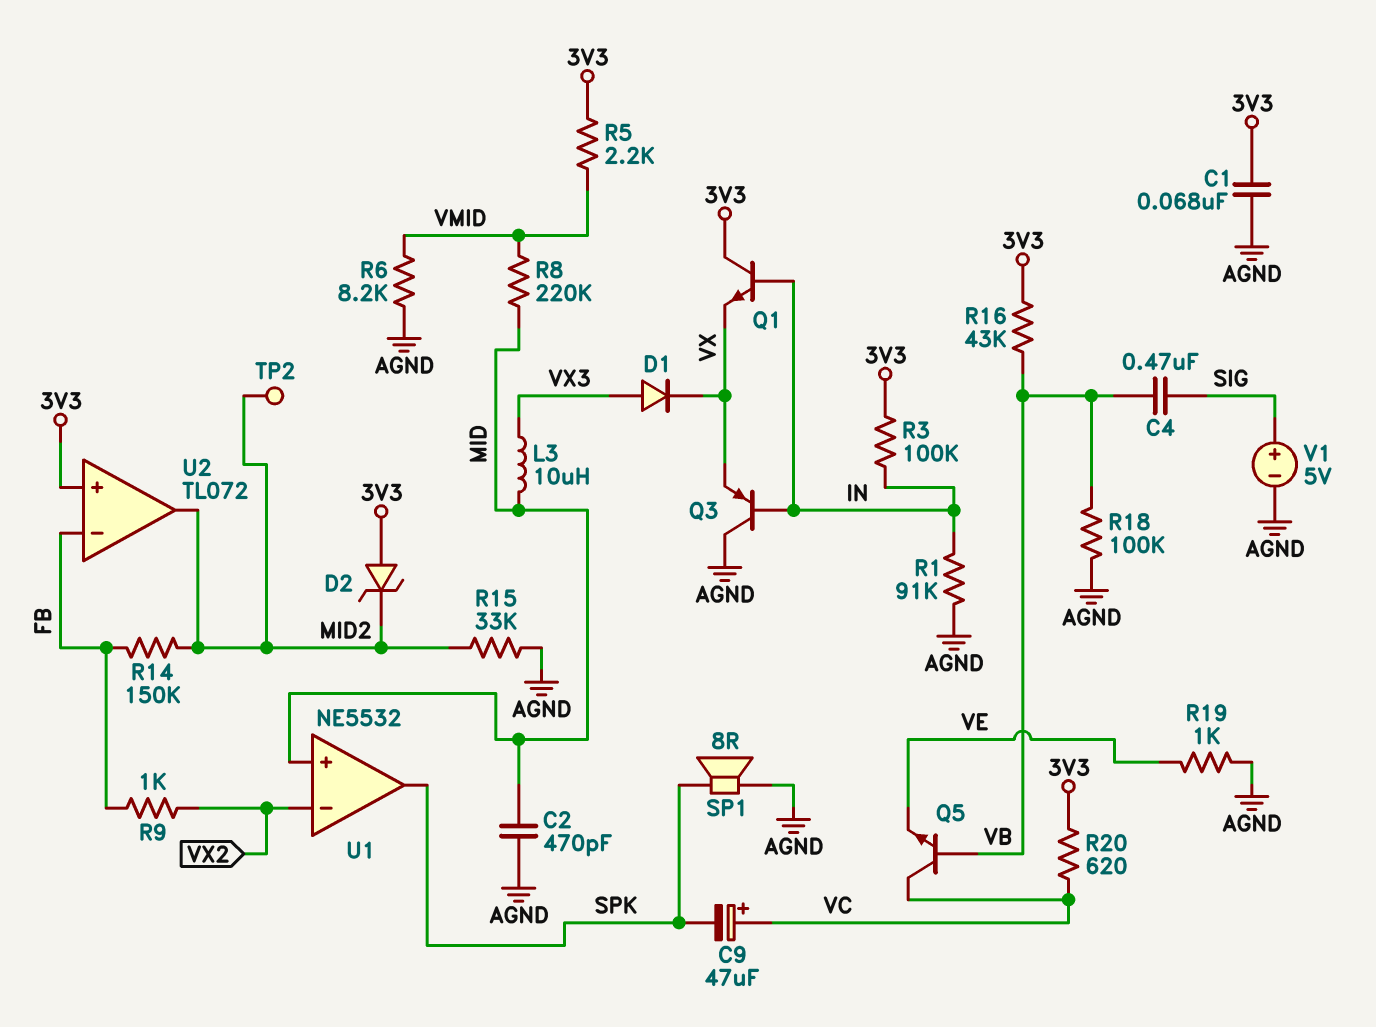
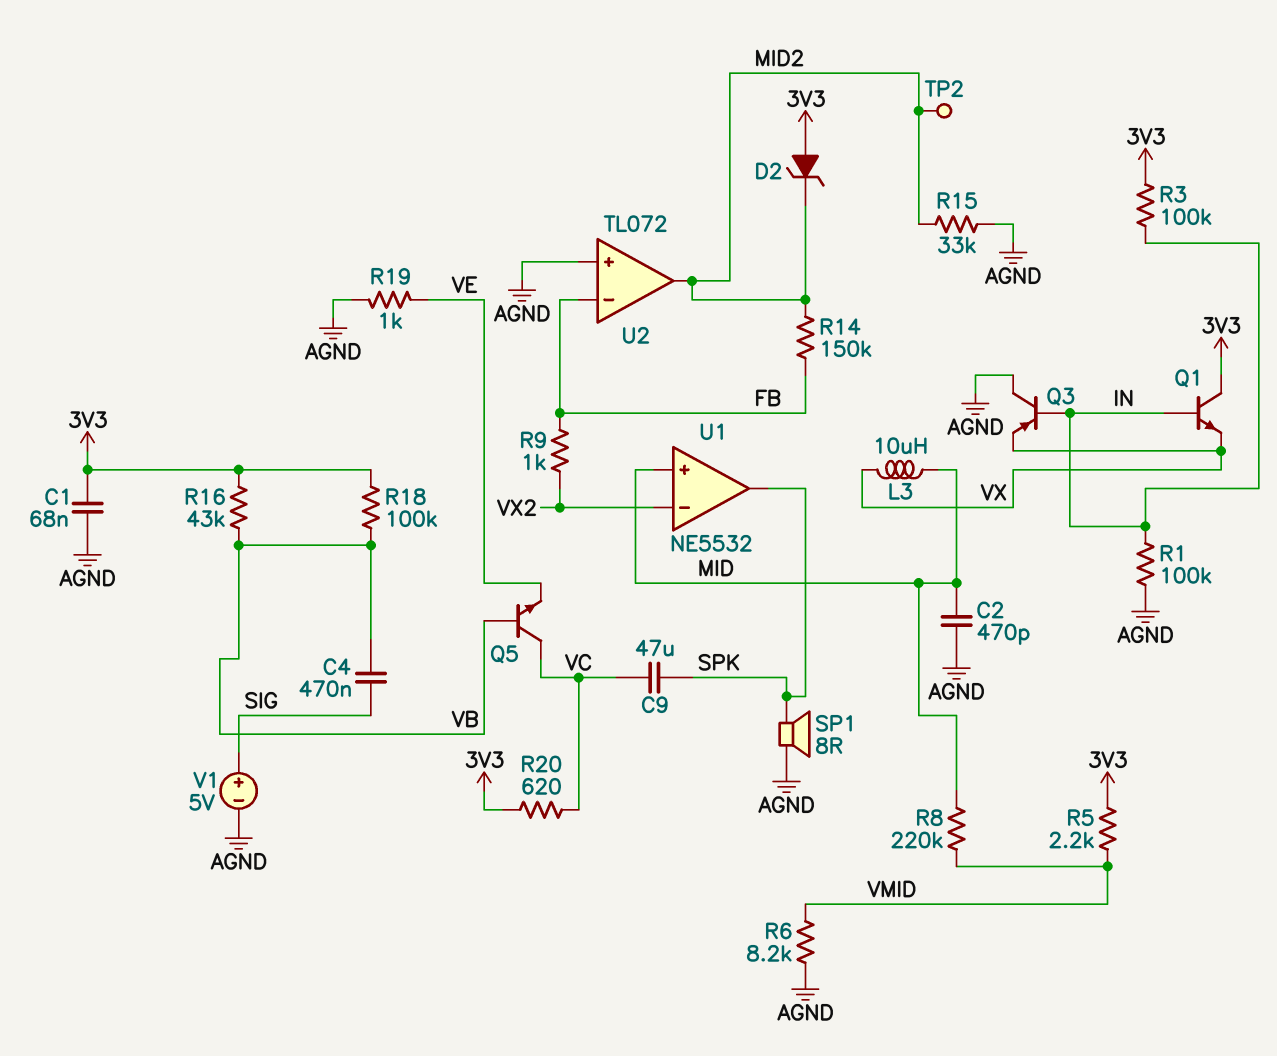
C9: 47uF (plus VC, minus SPK) -> 47uF (SPK, VC)
D1: diode (A VX3, K VX) -> none
L3: 10uH (MID, VX3) -> 10uH (MID, VX)
R1: 91k (AGND, IN) -> 100k (AGND, IN)
R18: 100k (AGND, VB) -> 100k (3V3, VB)
U2 pin in+: 3V3 -> AGND

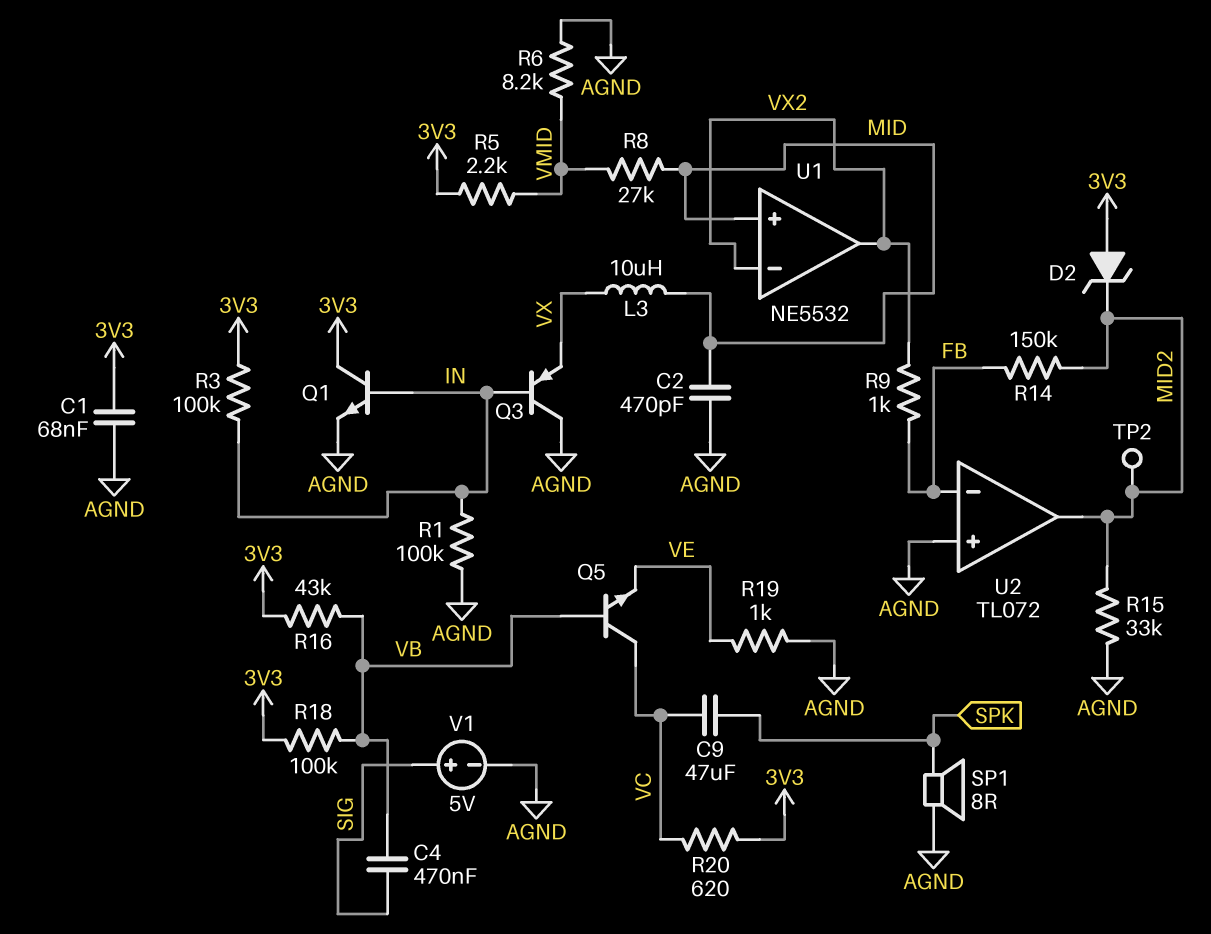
Q1: NPN (B IN, C 3V3, E VX) -> NPN (B IN, C 3V3, E AGND)
R8: 220k (MID, VMID) -> 27k (MID, VMID)
U1 pin out: SPK -> VX2

